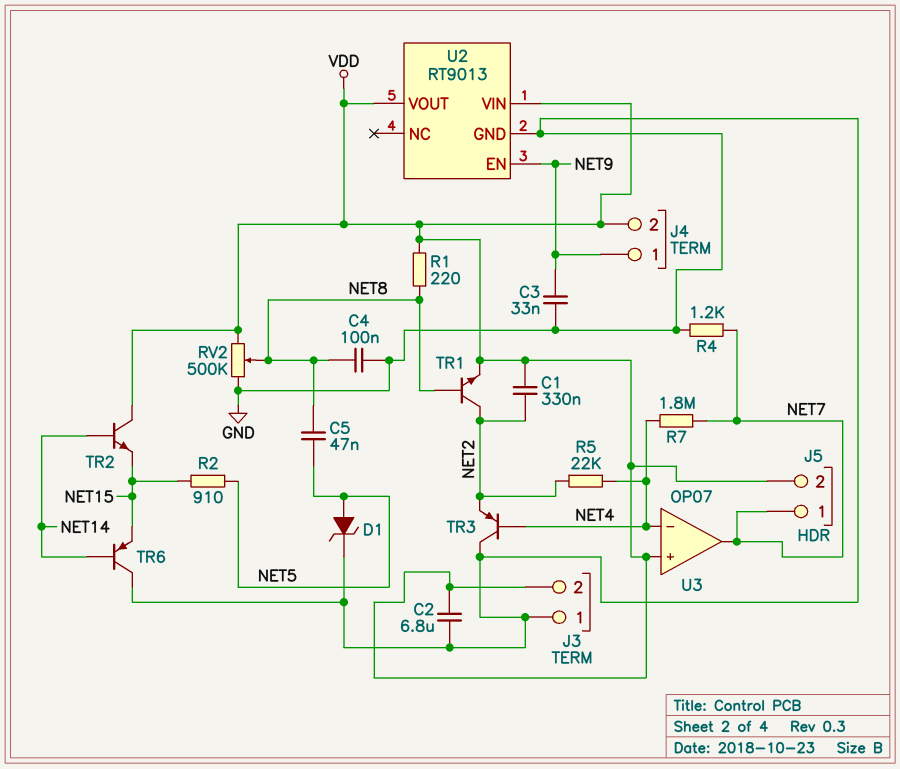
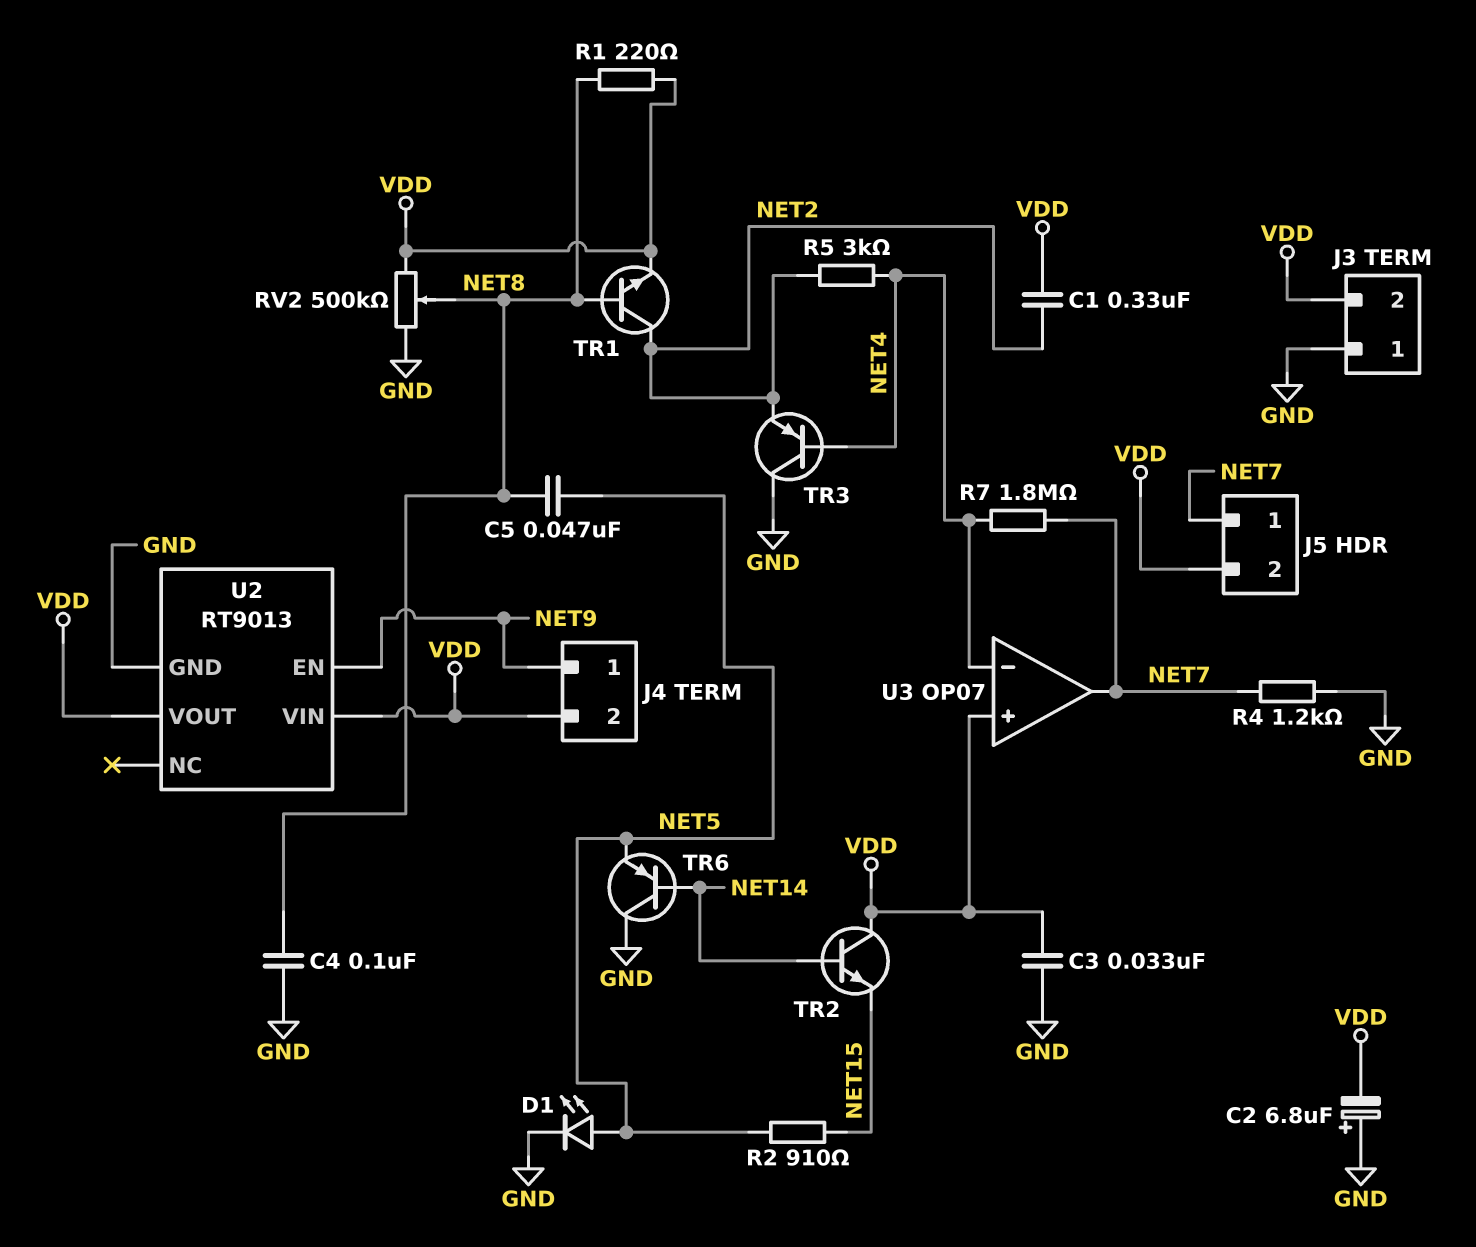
C2: 6.8uF (GND, VDD) -> 6.8uF (plus GND, minus VDD)
C3: 33nF (GND, NET9) -> 33nF (GND, VDD)
D1: zener (A NET5, K GND) -> LED (A NET5, K GND)
R5: 22k (NET2, NET4) -> 3k (NET2, NET4)
TR6: PNP (B NET14, C GND, E NET15) -> PNP (B NET14, C GND, E NET5)

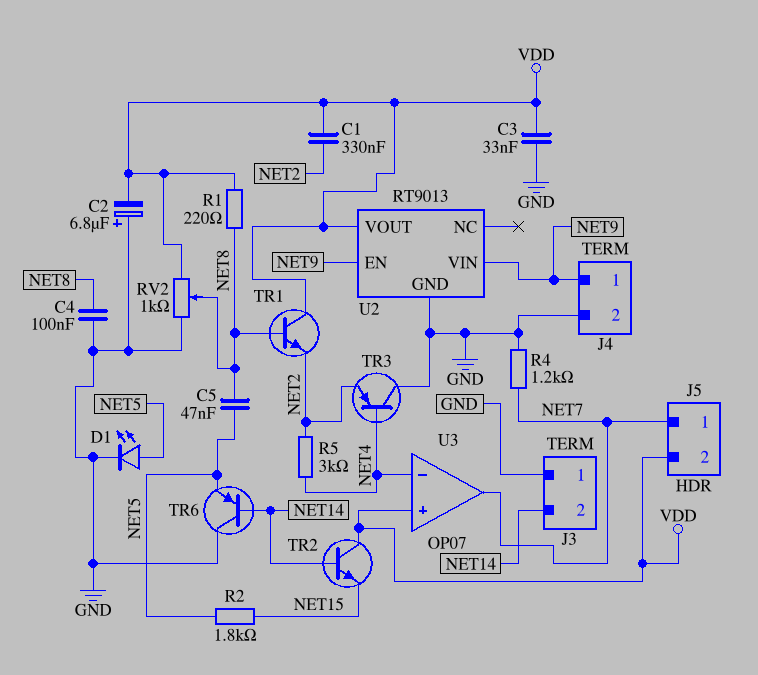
J3 pin 2: VDD -> NET14
J4 pin 2: VDD -> GND
R2: 910 (NET5, NET15) -> 1.8k (NET5, NET15)
R7: 1.8M (NET4, NET7) -> none
RV2: 500k (GND, VDD, wiper NET8) -> 1k (GND, VDD, wiper NET8)
TR1: NPN (B NET8, C NET2, E VDD) -> NPN (B NET8, C VDD, E NET2)
U2 pin VIN: VDD -> NET9

